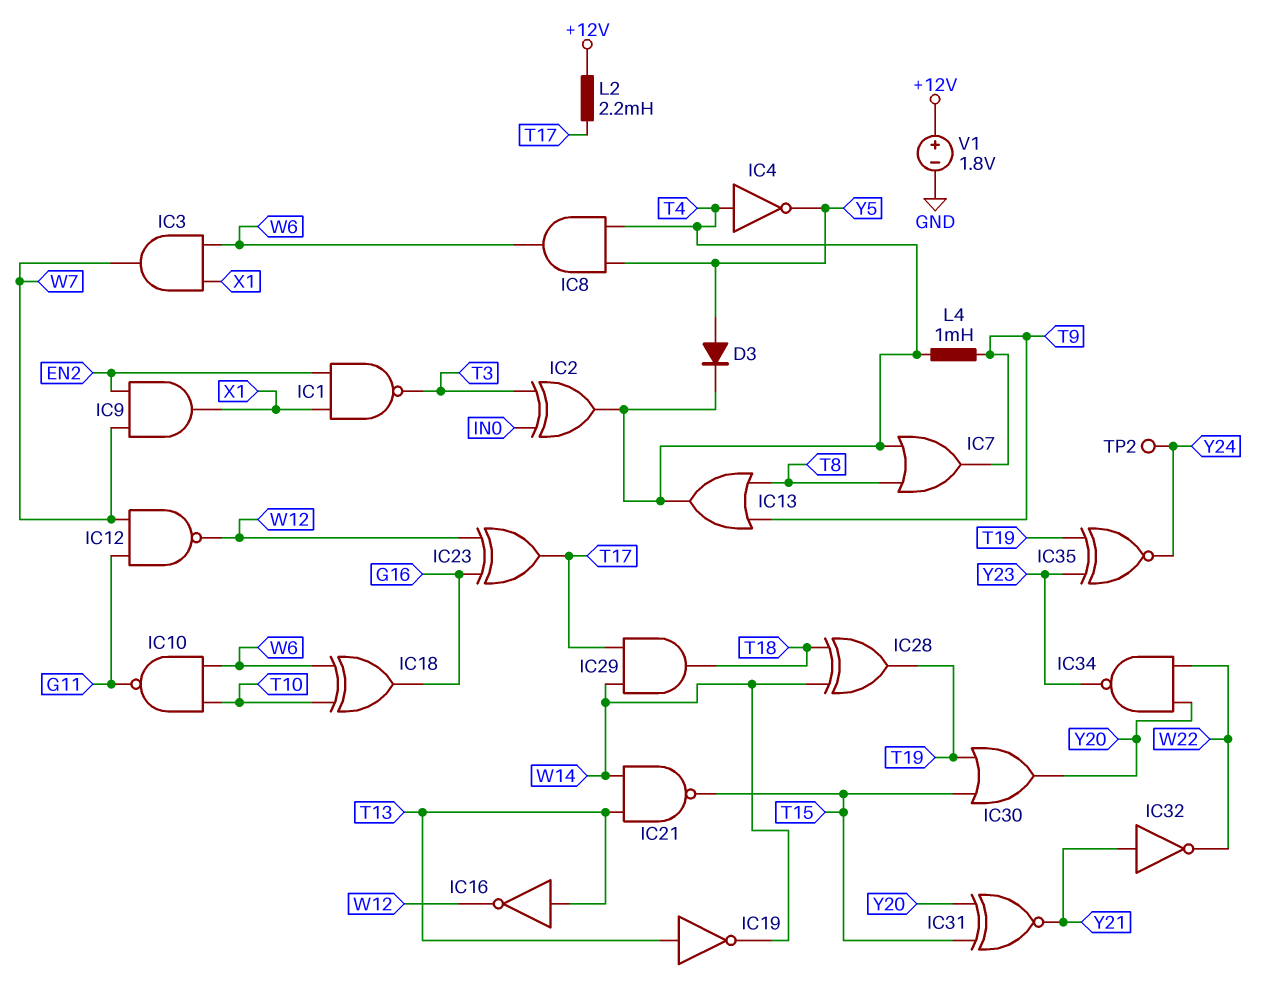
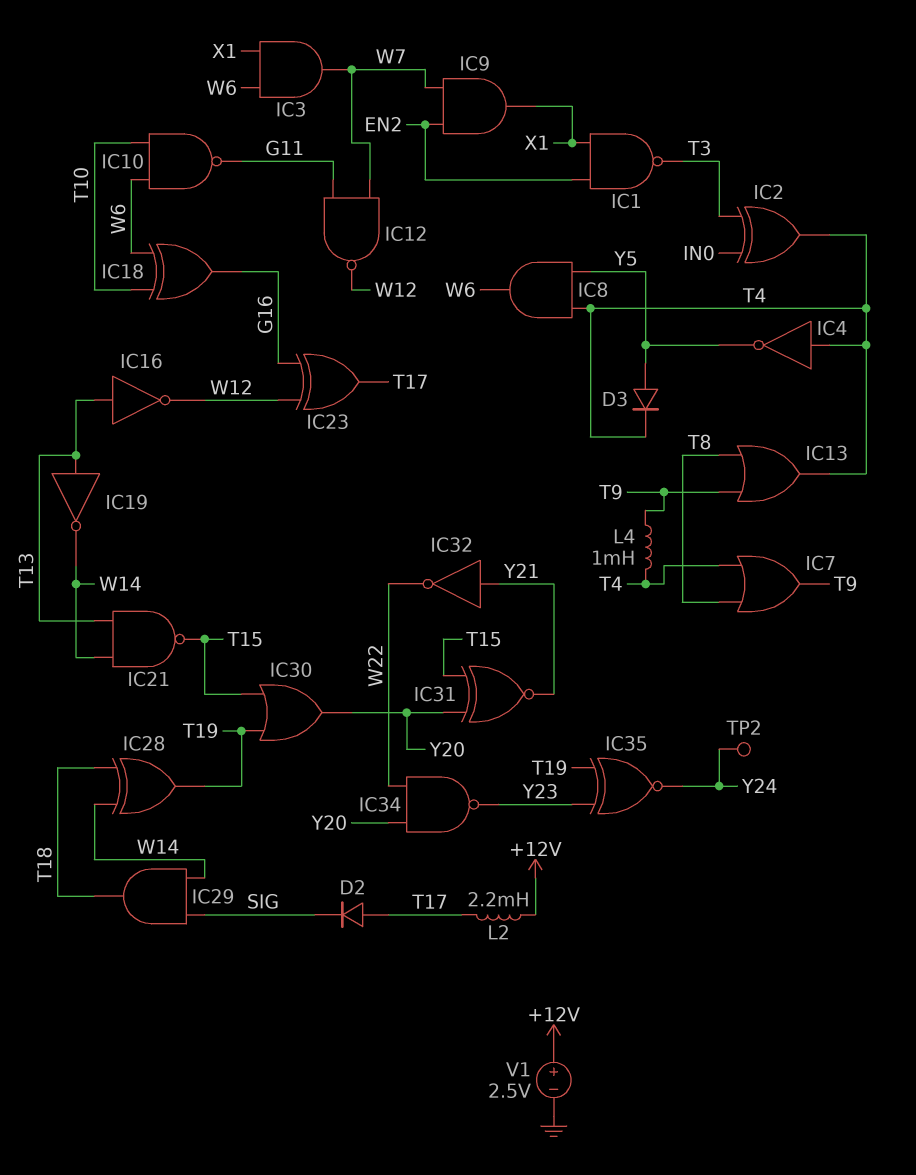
D2: none -> diode (A T17, K SIG)
IC29: AND (in T17, in W14, out T18) -> AND (in SIG, in W14, out T18)
V1: 1.8V (plus +12V, minus GND) -> 2.5V (plus +12V, minus GND)

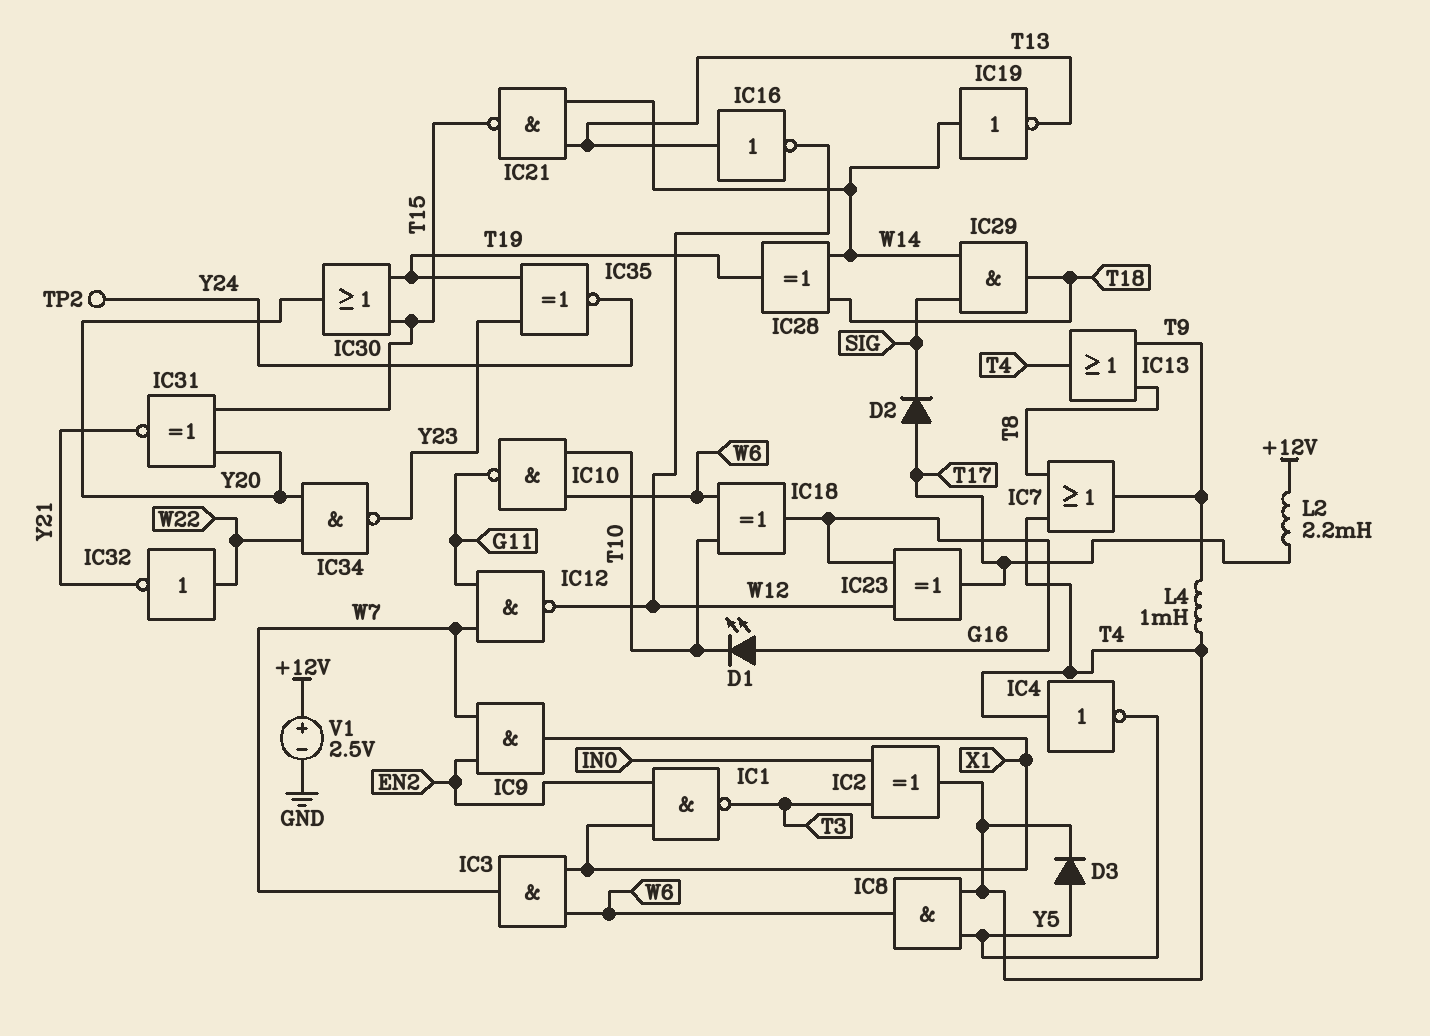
D1: none -> LED (A G16, K T10)
IC19: NOT (in T13, out W14) -> NOT (in W14, out T13)
IC32: NOT (in Y21, out W22) -> NOT (in W22, out Y21)

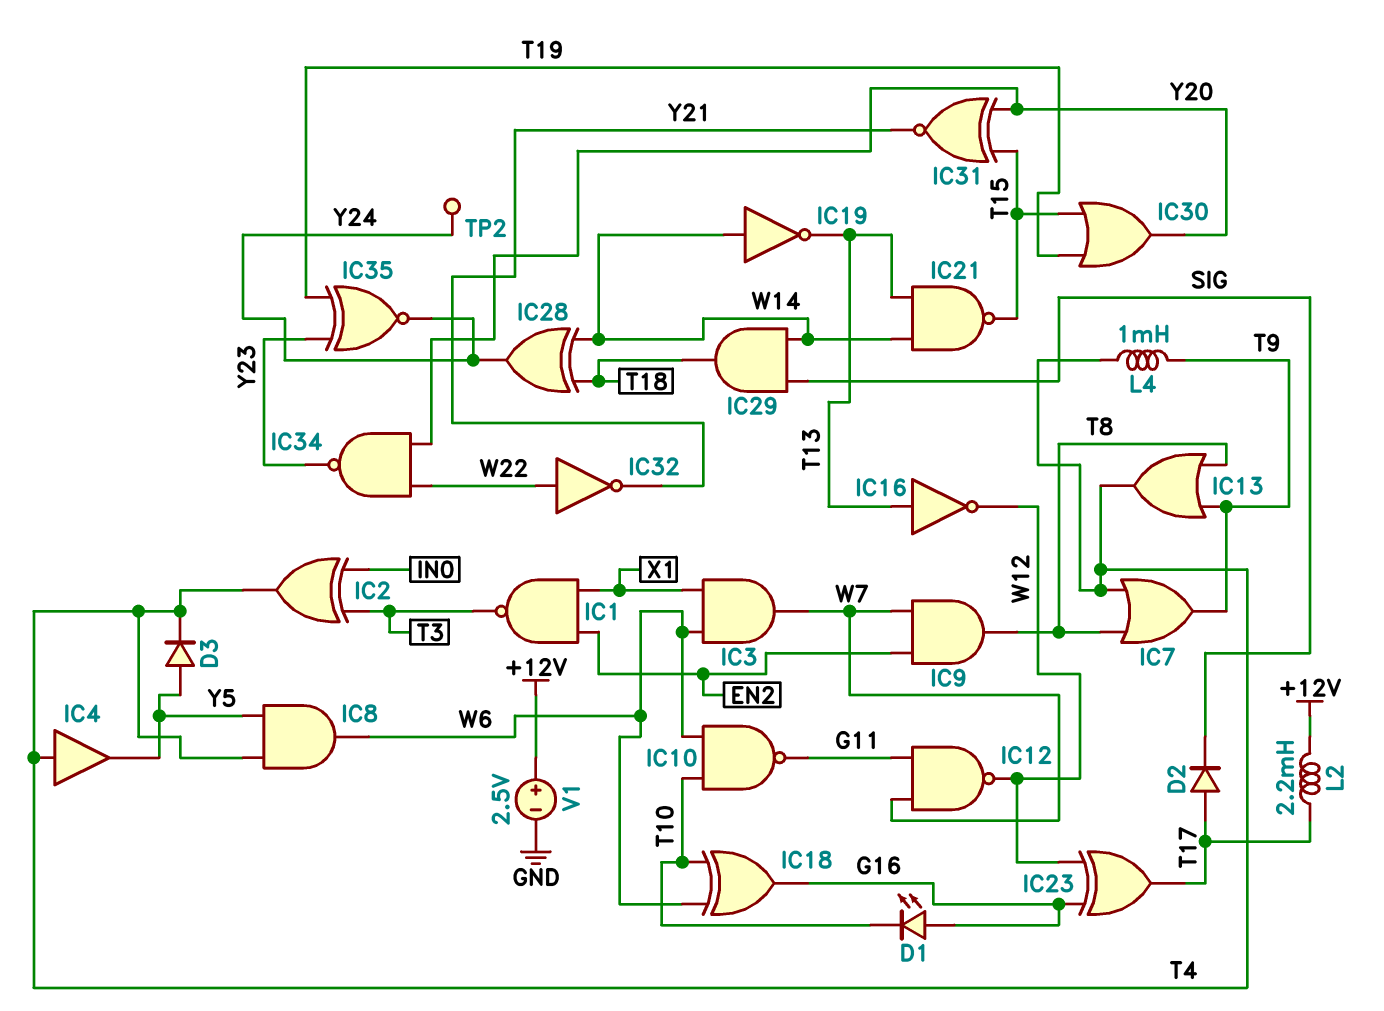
IC4: NOT (in T4, out Y5) -> buffer (in T4, out Y5)
IC9: AND (in EN2, in W7, out X1) -> AND (in EN2, in W7, out T8)
IC28: XOR (in T18, in W14, out T19) -> XOR (in T18, in W14, out Y24)

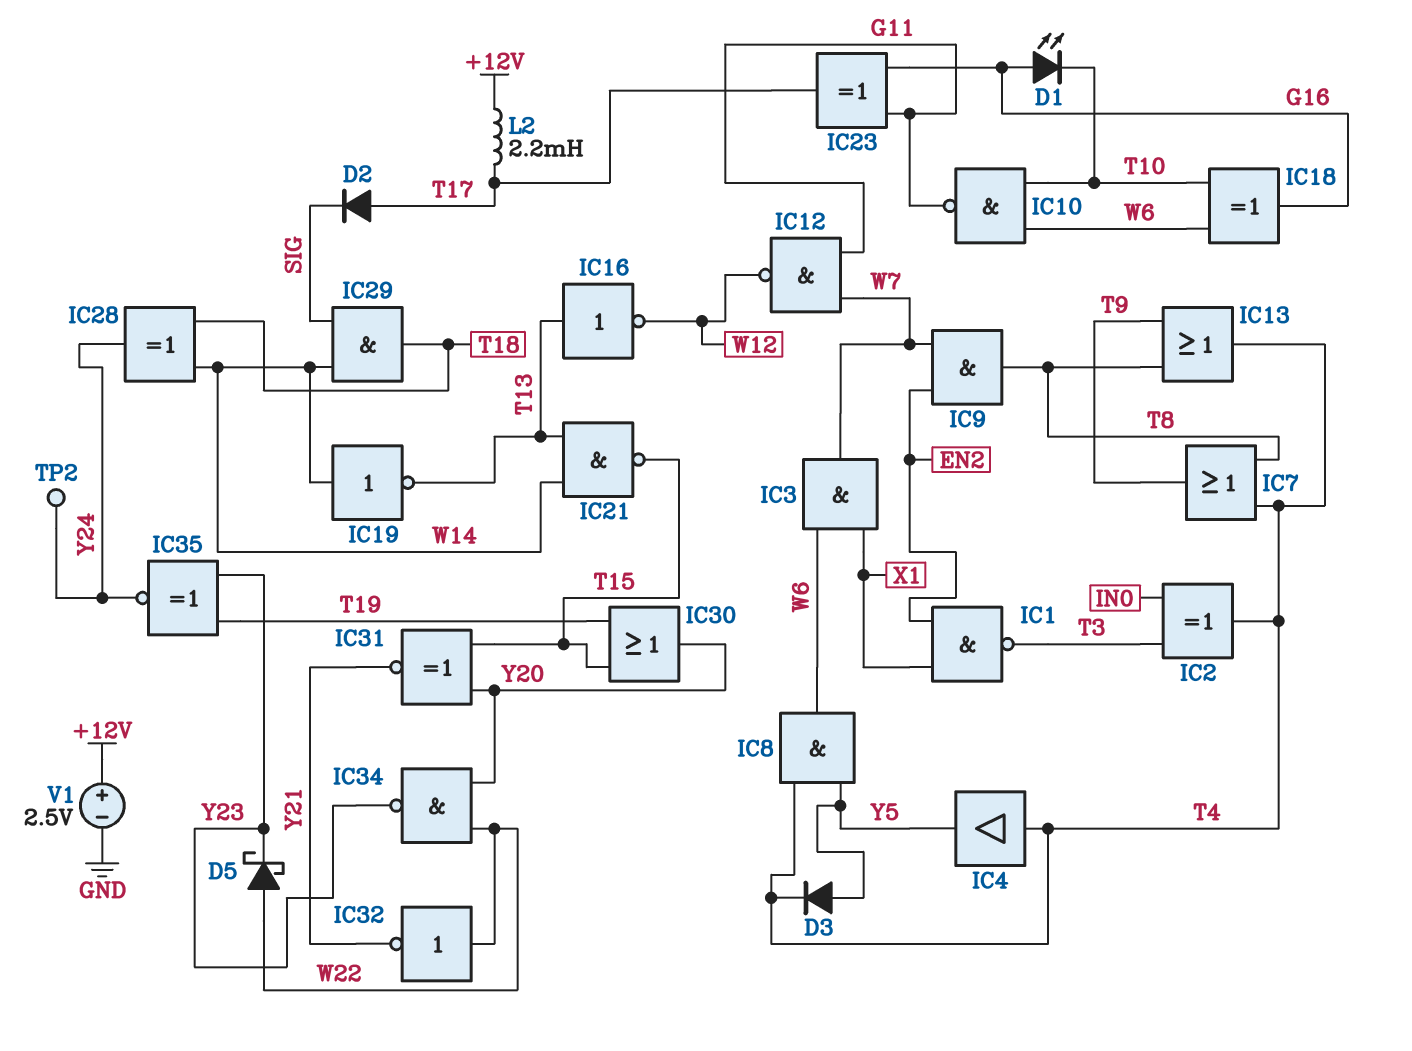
D5: none -> schottky (A W22, K Y23)
IC23: XOR (in G16, in W12, out T17) -> XOR (in G11, in G16, out T17)
L4: 1mH (T4, T9) -> none

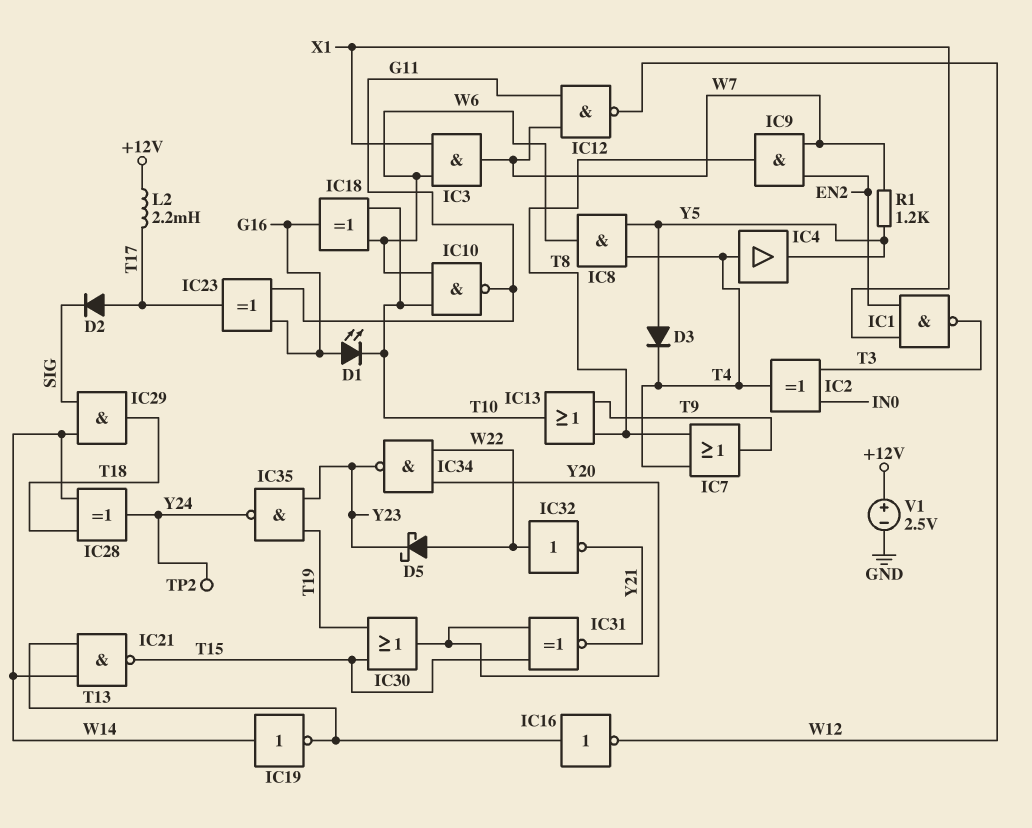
IC13: OR (in T8, in T9, out T4) -> OR (in T8, in T9, out T10)
IC35: XNOR (in T19, in Y23, out Y24) -> NAND (in T19, in Y23, out Y24)
R1: none -> 1.2k (W7, Y5)

